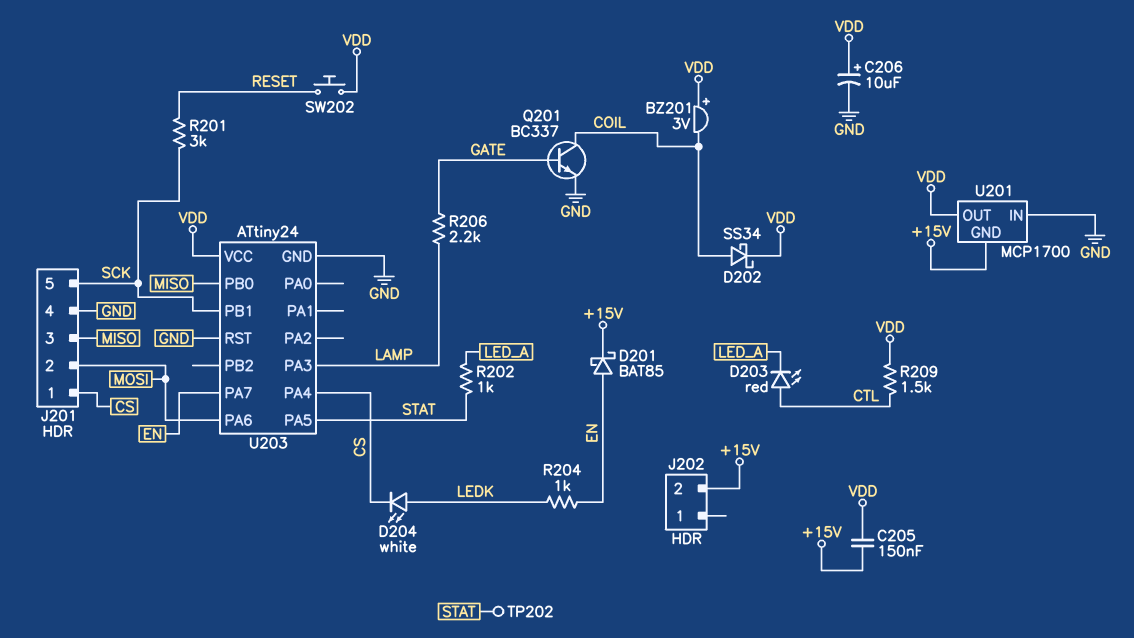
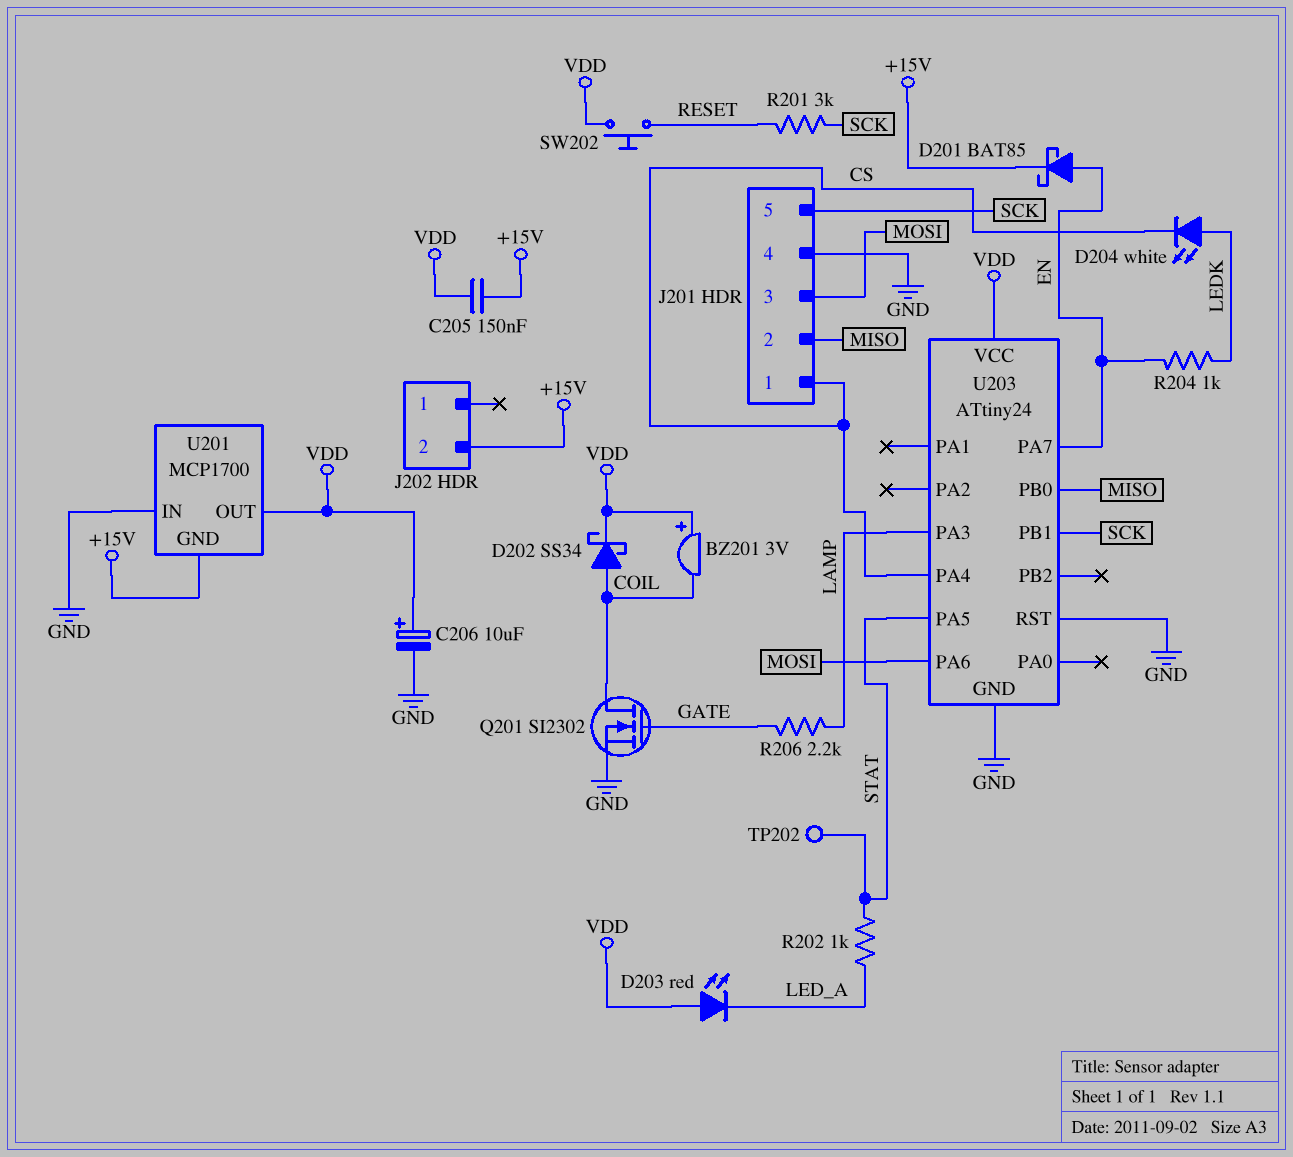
D203: LED red (A CTL, K LED_A) -> LED red (A VDD, K LED_A)
J201 pin 2: MOSI -> MISO
J201 pin 3: MISO -> MOSI
Q201: NPN BC337 (B GATE, C COIL, E GND) -> NMOS SI2302 (G GATE, D COIL, S GND)
R209: 1.5k (CTL, VDD) -> none

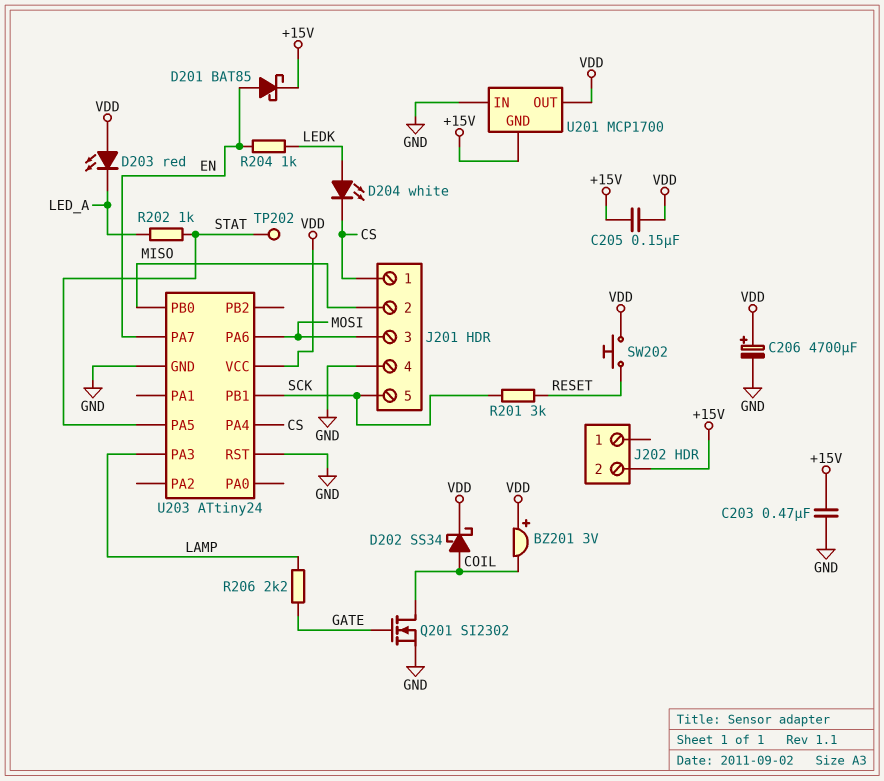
C203: none -> 470nF (+15V, GND)
C206: 10uF (plus VDD, minus GND) -> 4700uF (plus VDD, minus GND)

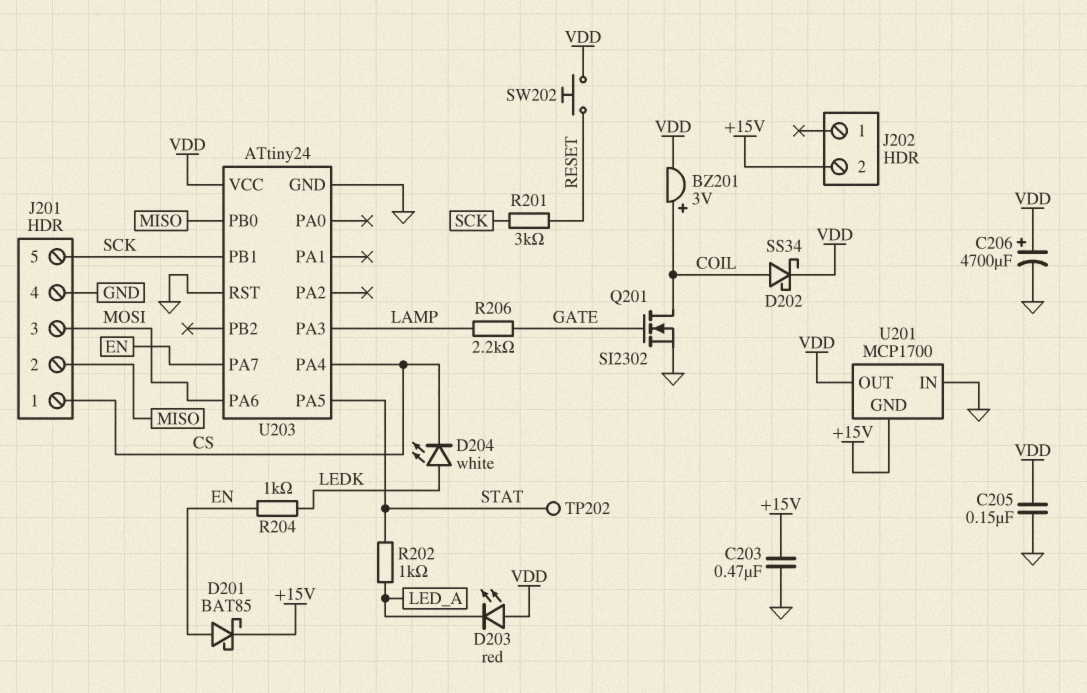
BZ201: buzzer 3V (plus VDD, minus COIL) -> buzzer 3V (plus COIL, minus VDD)
C205: 150nF (+15V, VDD) -> 150nF (GND, VDD)

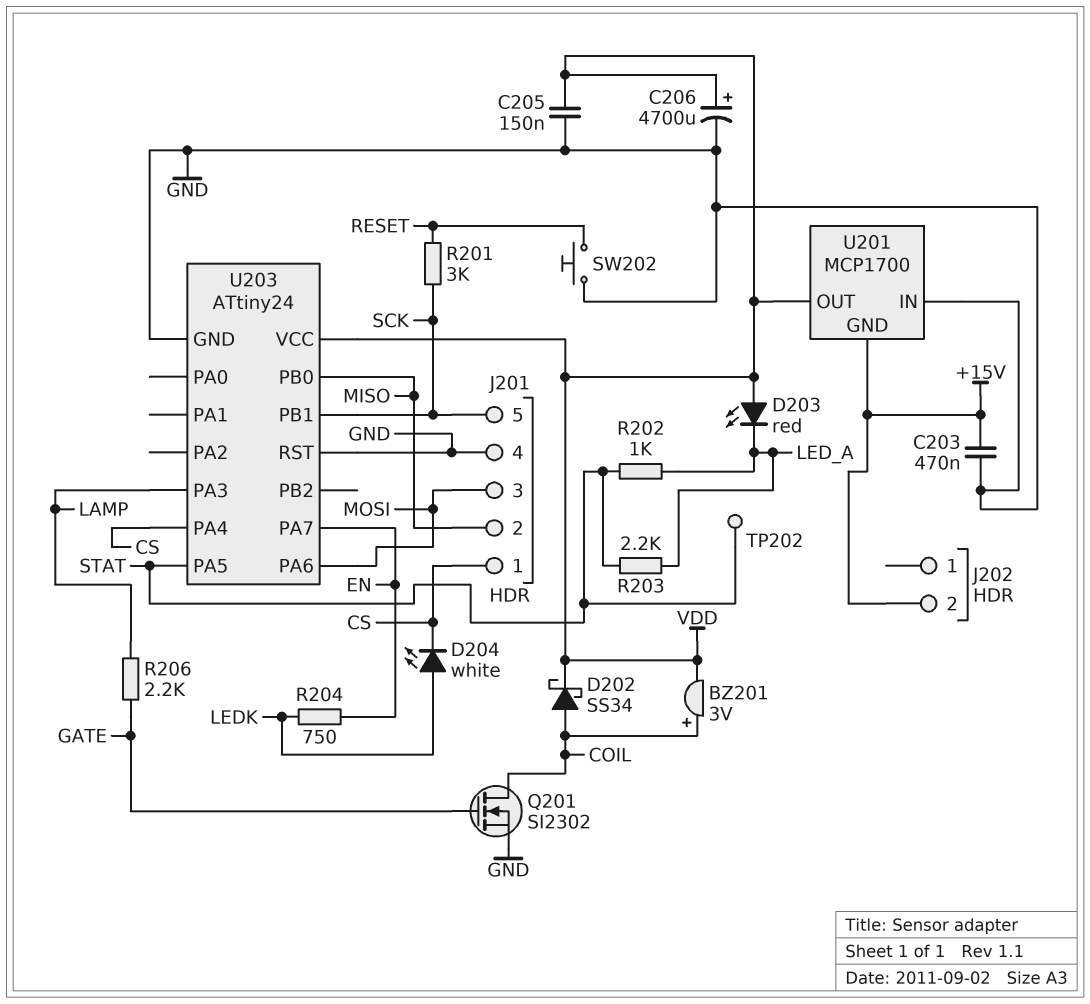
D201: schottky BAT85 (A EN, K +15V) -> none
R203: none -> 2.2k (LED_A, STAT)
R204: 1k (EN, LEDK) -> 750 (EN, LEDK)
SW202: button (RESET, VDD) -> button (GND, RESET)

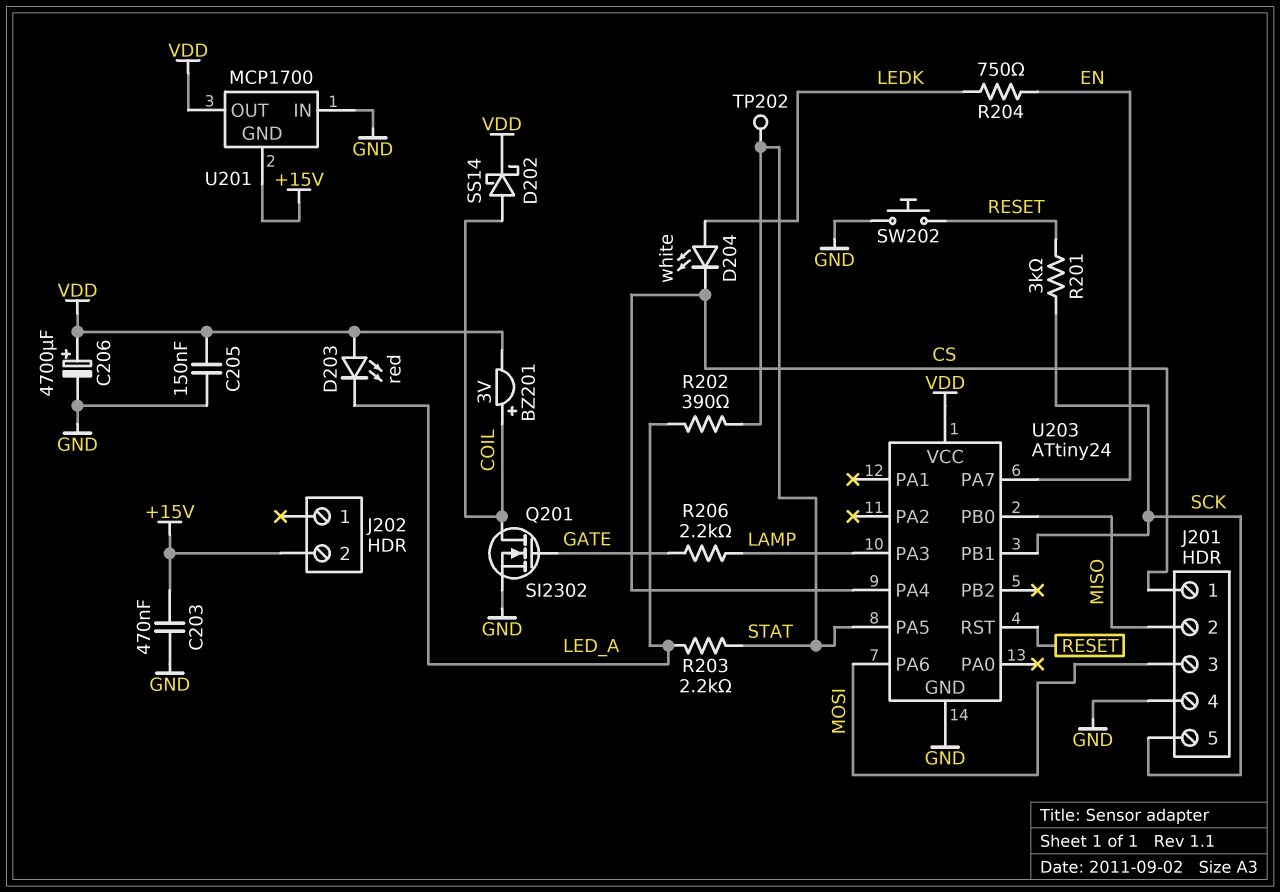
D202: schottky SS34 (A COIL, K VDD) -> schottky SS14 (A COIL, K VDD)
R202: 1k (LED_A, STAT) -> 390 (LED_A, STAT)
U203 pin RST: GND -> RESET

